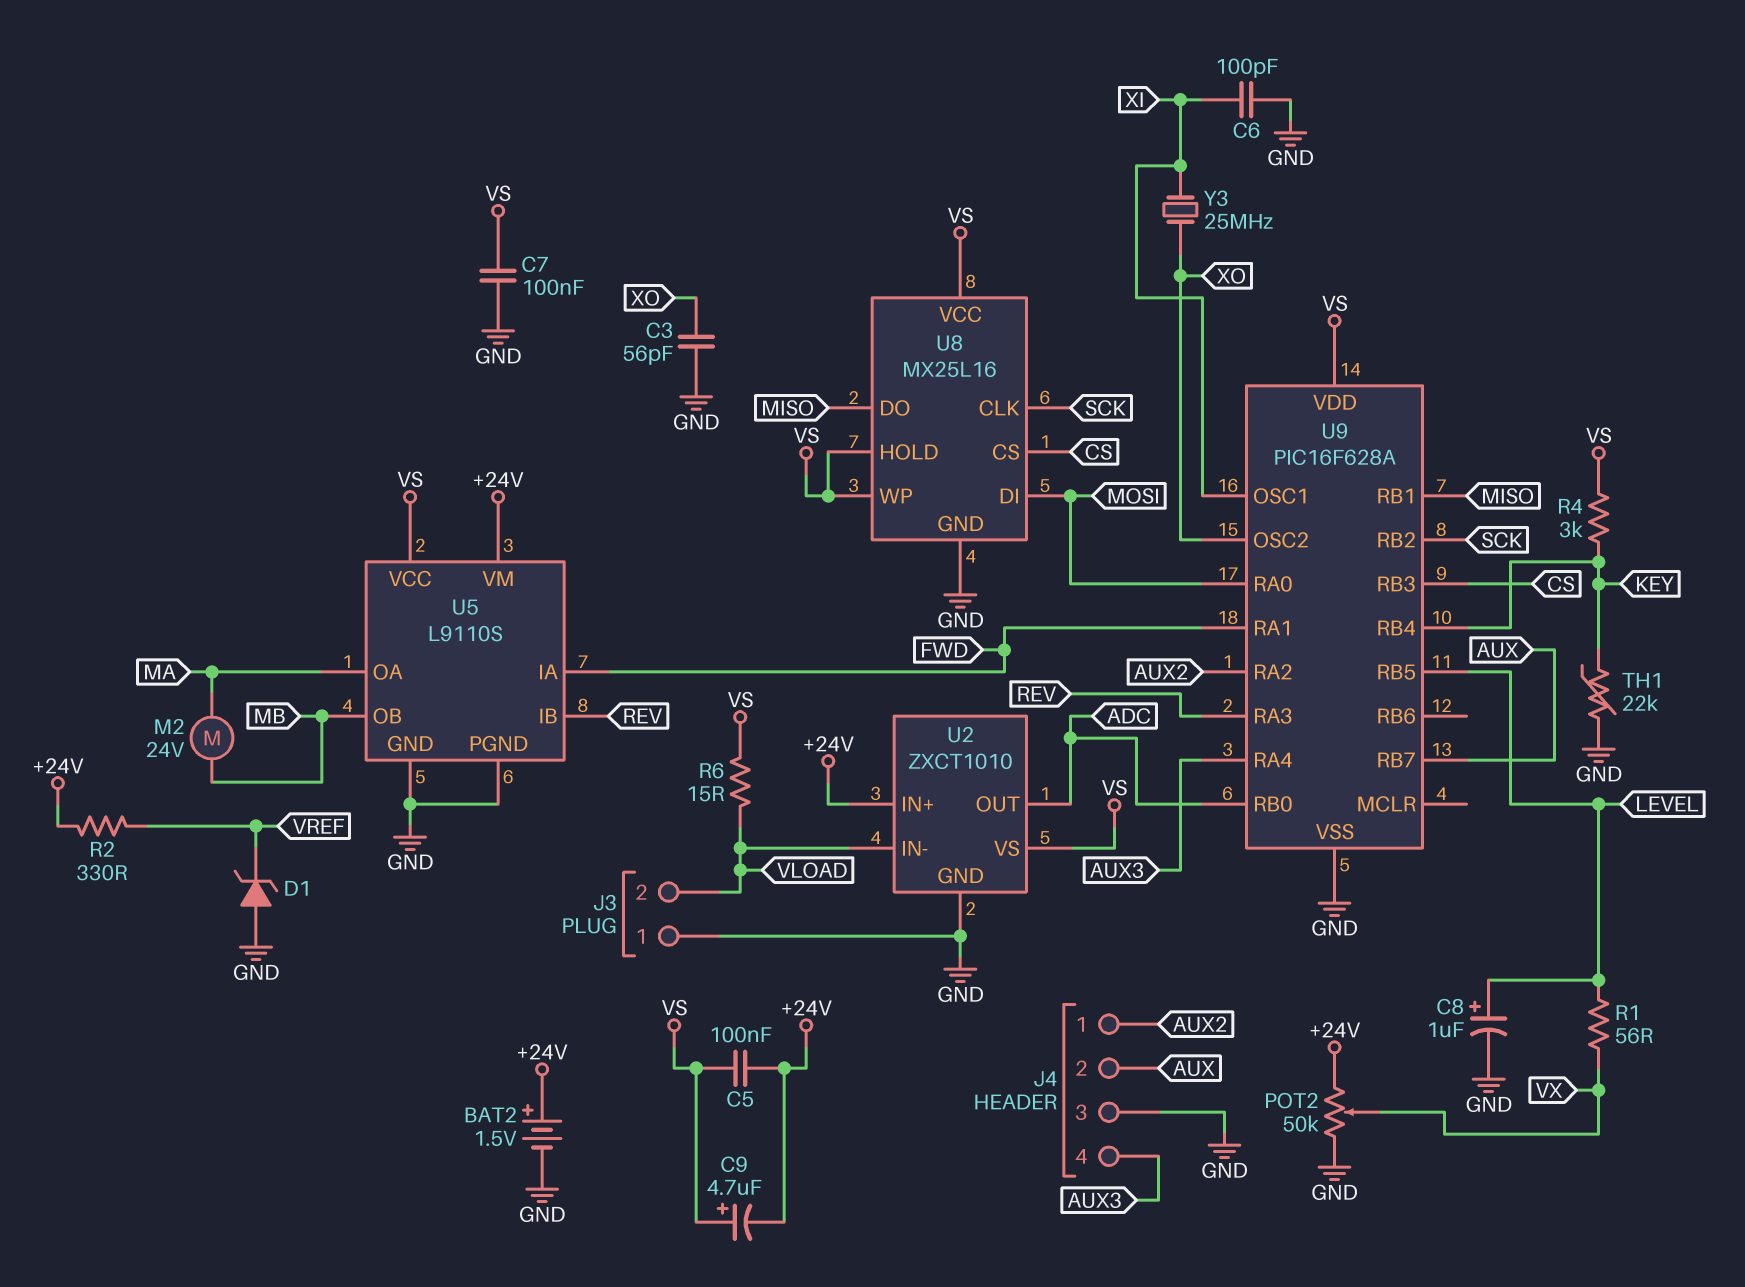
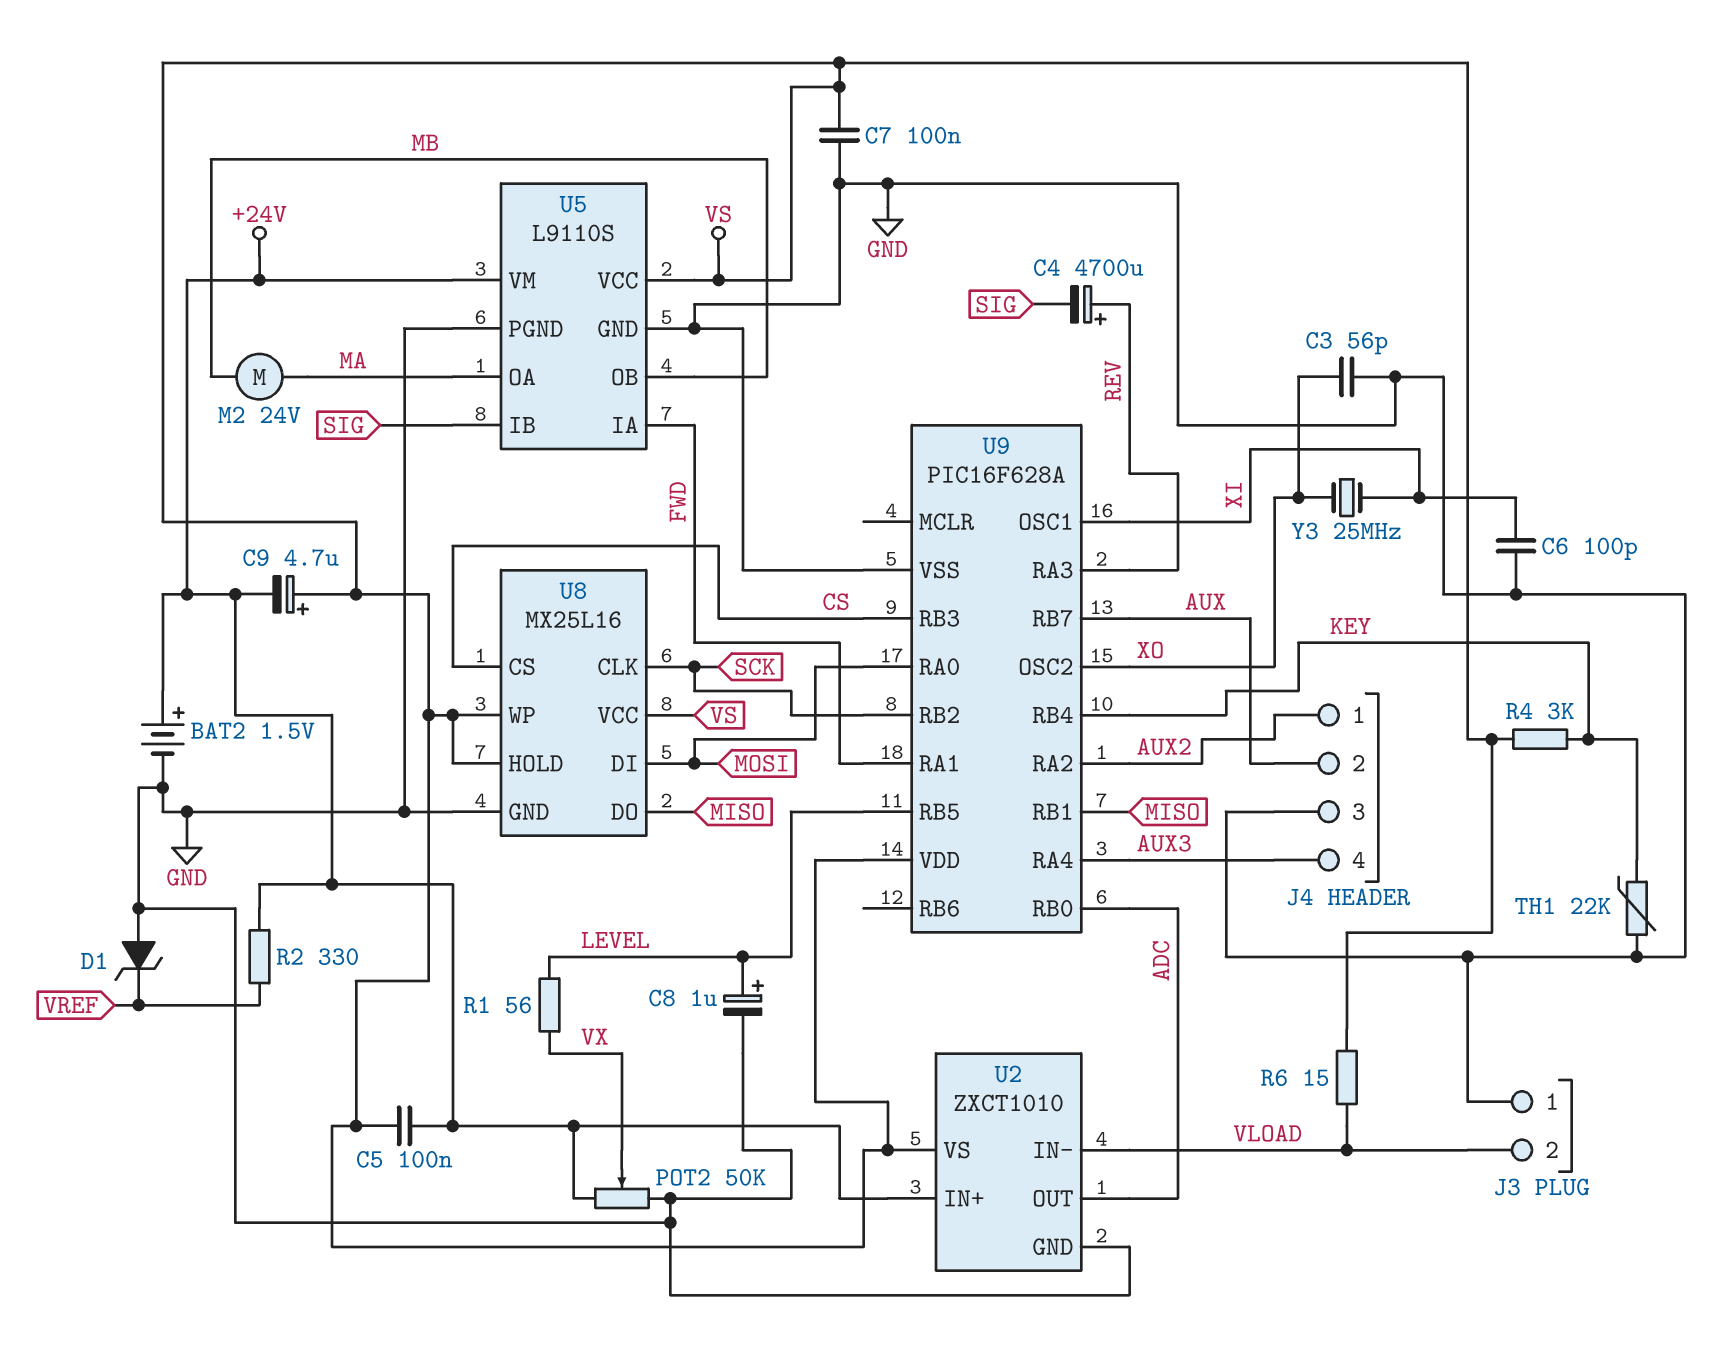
C4: none -> 4700uF (plus REV, minus SIG)
U5 pin IB: REV -> SIG

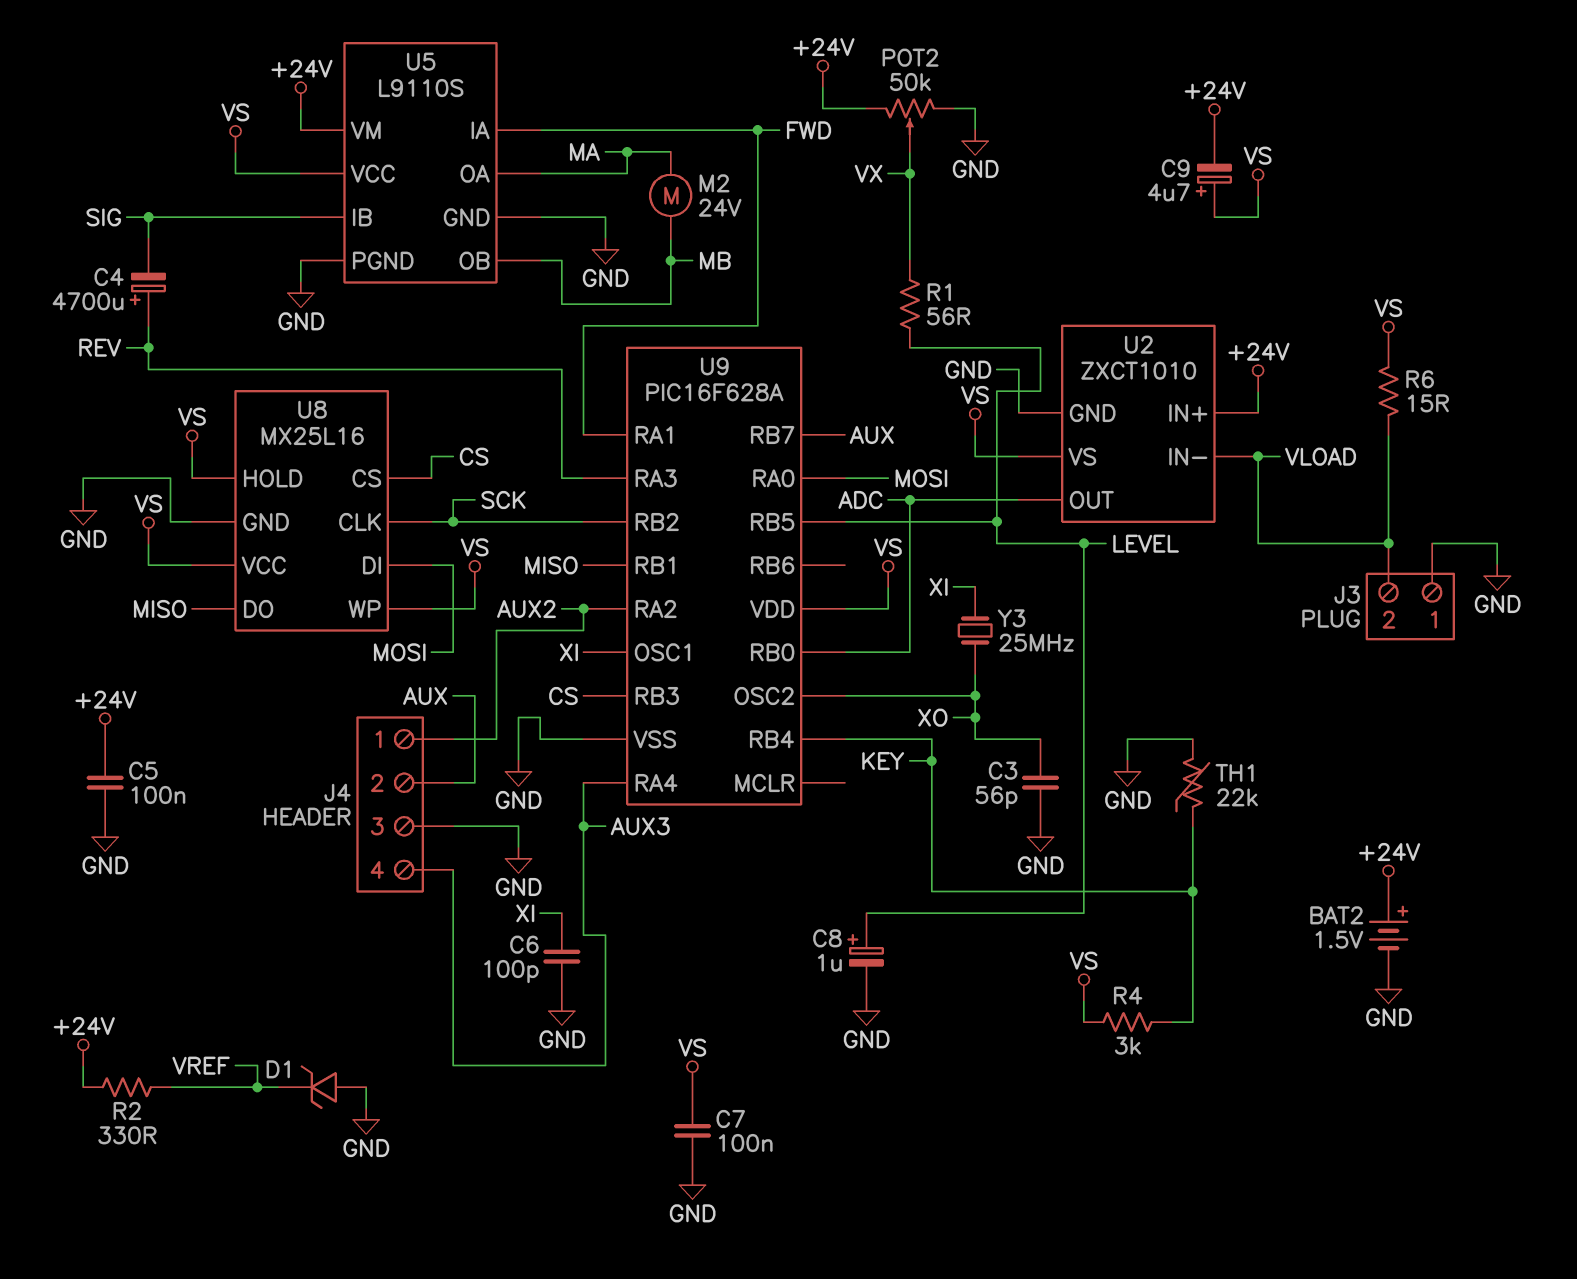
C5: 100nF (+24V, VS) -> 100nF (+24V, GND)

